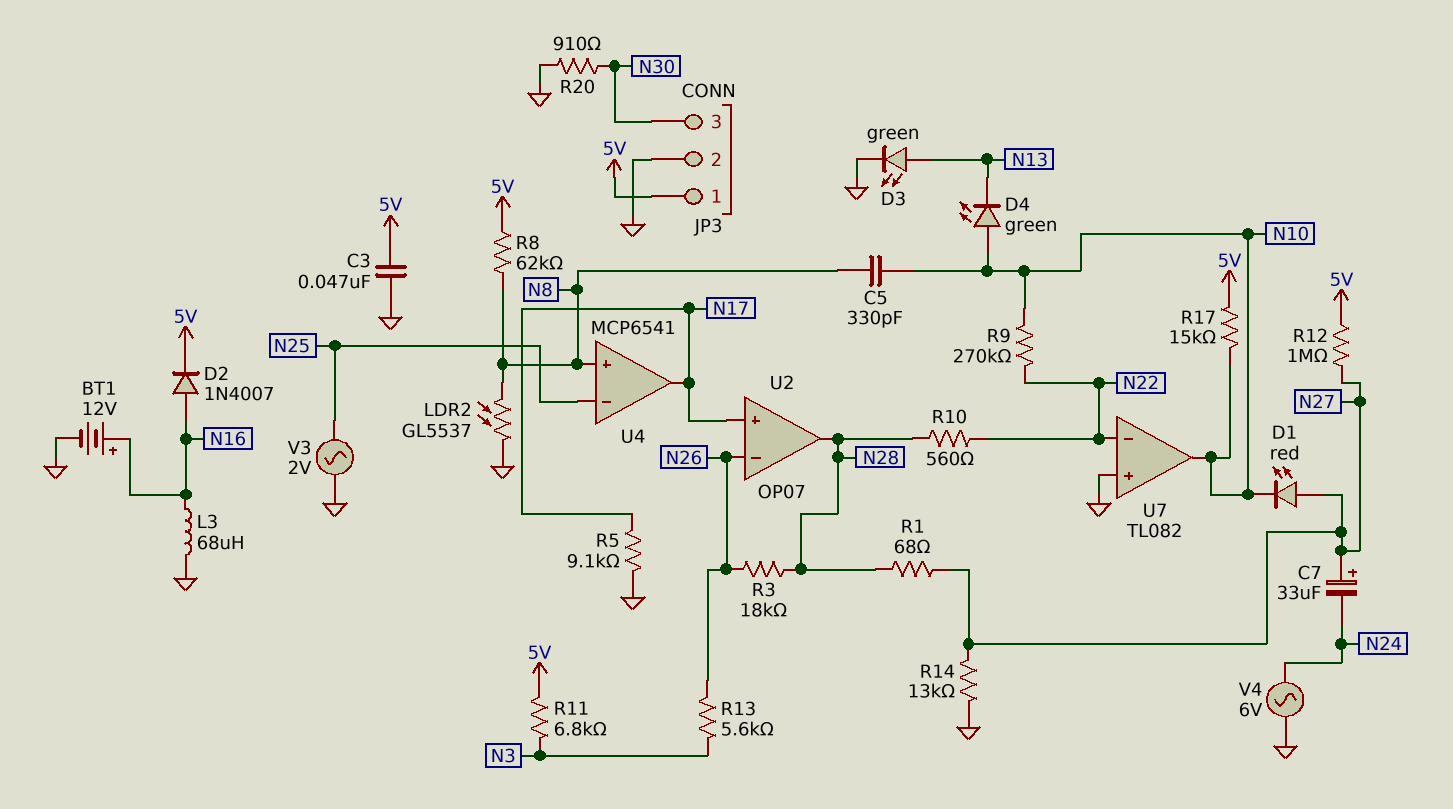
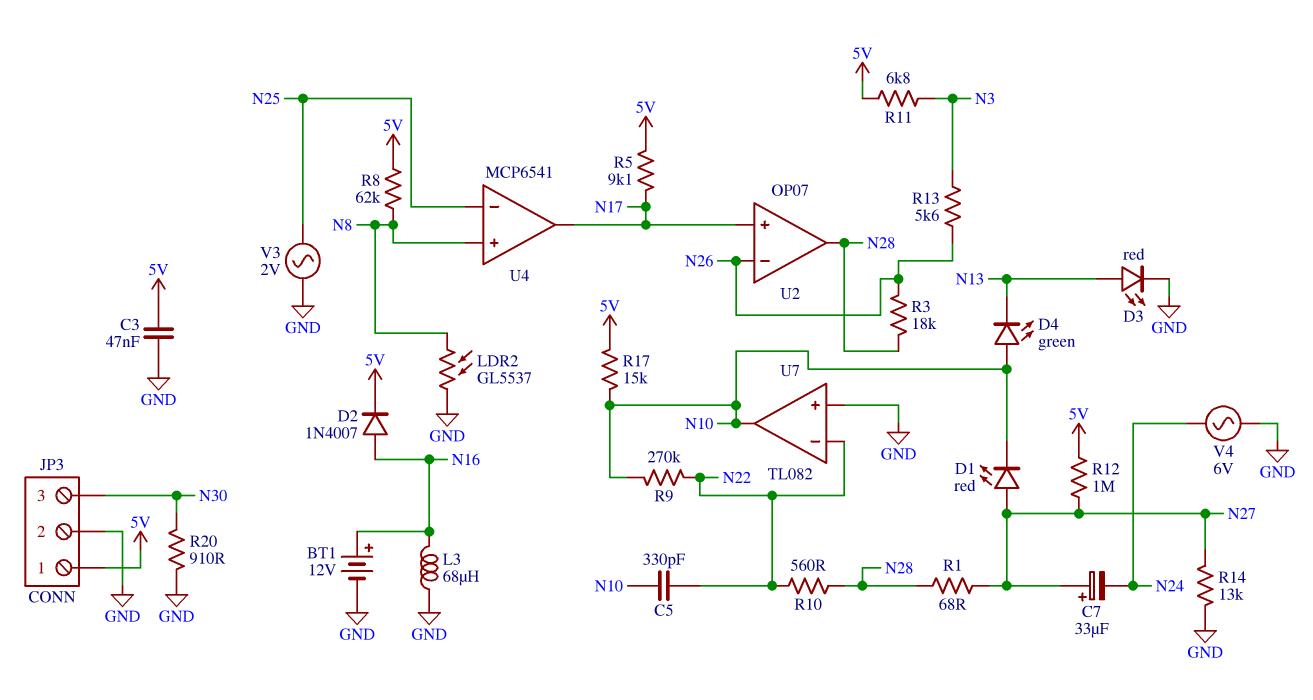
C5: 330pF (N8, N10) -> 330pF (N10, N22)
D3: LED green (A N13, K GND) -> LED red (A N13, K GND)
R5: 9.1k (GND, N17) -> 9.1k (5V, N17)

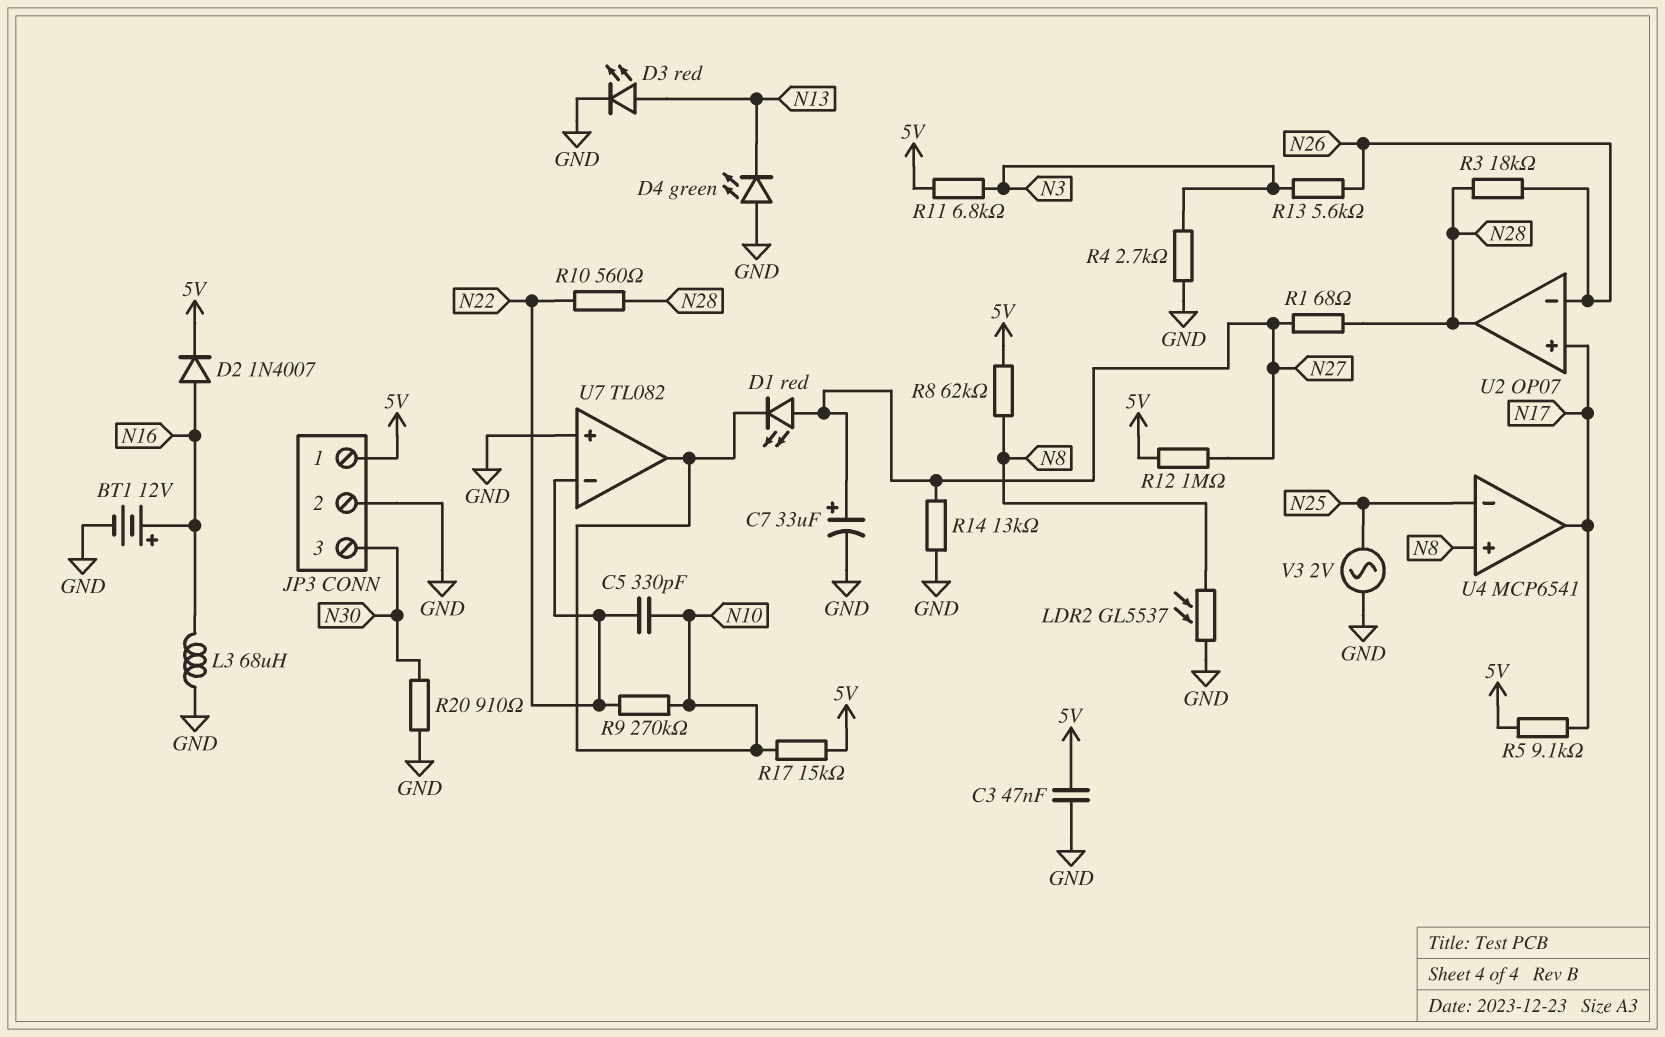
C7: 33uF (plus N27, minus N24) -> 33uF (plus N27, minus GND)
D4: LED green (A N10, K N13) -> LED green (A GND, K N13)
R4: none -> 2.7k (GND, N3)
V4: AC 6V (GND, N24) -> none

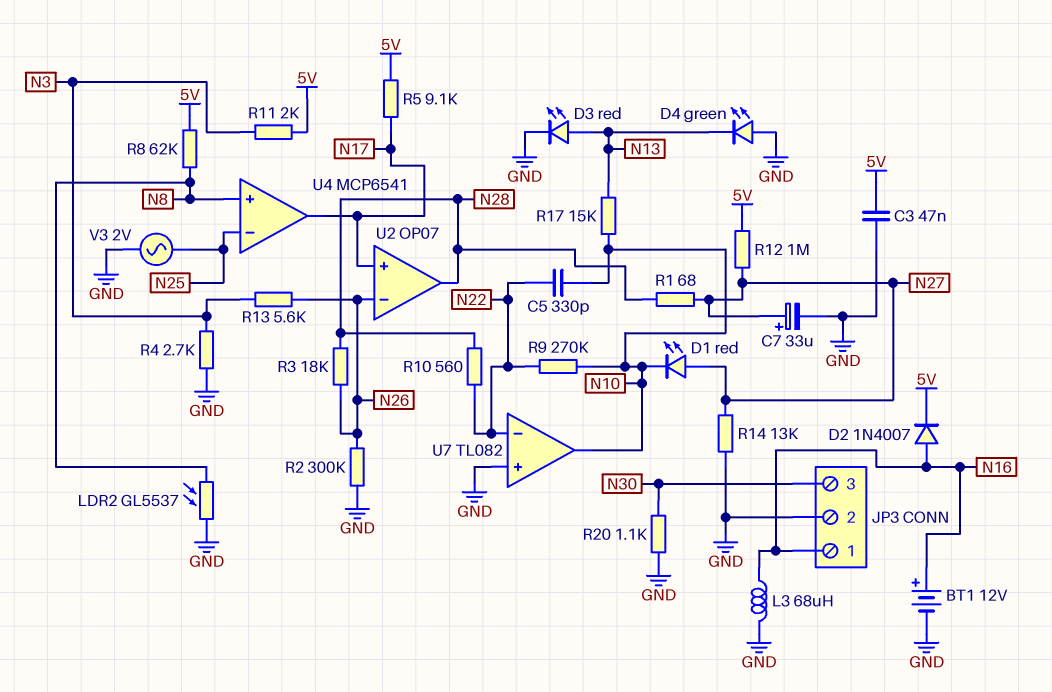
JP3 pin 1: 5V -> N16
R2: none -> 300k (GND, N26)
R11: 6.8k (5V, N3) -> 2k (5V, N3)
R17: 15k (5V, N10) -> 15k (N10, N13)
R20: 910 (GND, N30) -> 1.1k (GND, N30)

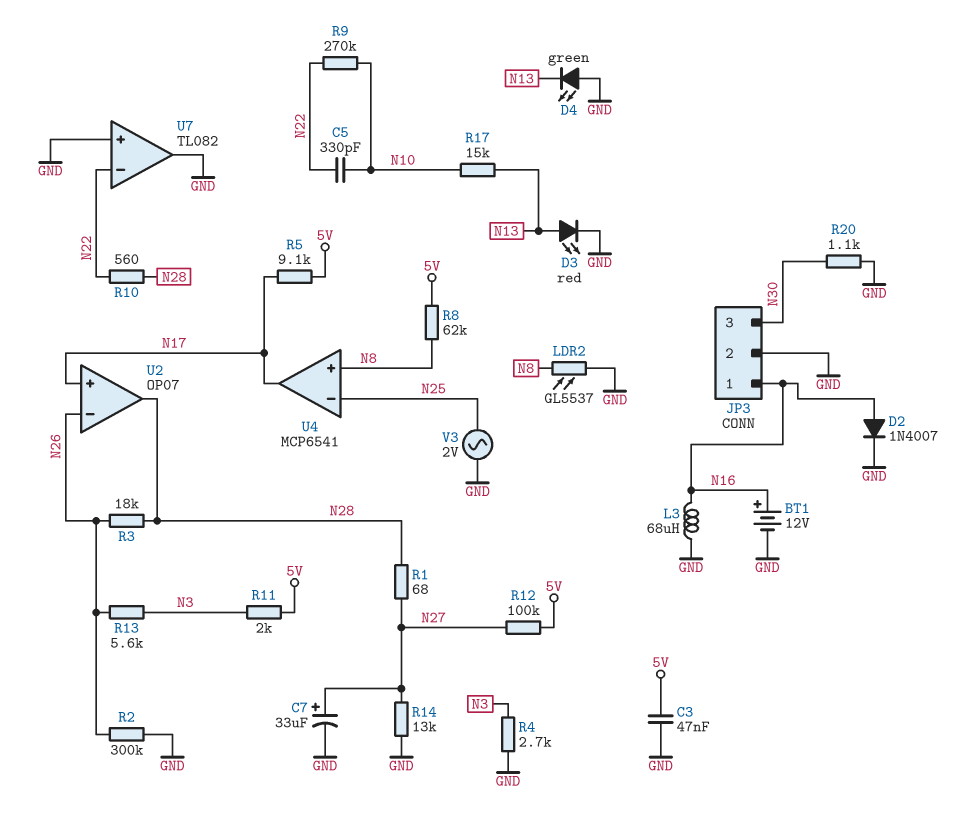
D1: LED red (A N27, K N10) -> none
D2: diode 1N4007 (A N16, K 5V) -> diode 1N4007 (A N16, K GND)
R12: 1M (5V, N27) -> 100k (5V, N27)
U7 pin out: N10 -> GND

